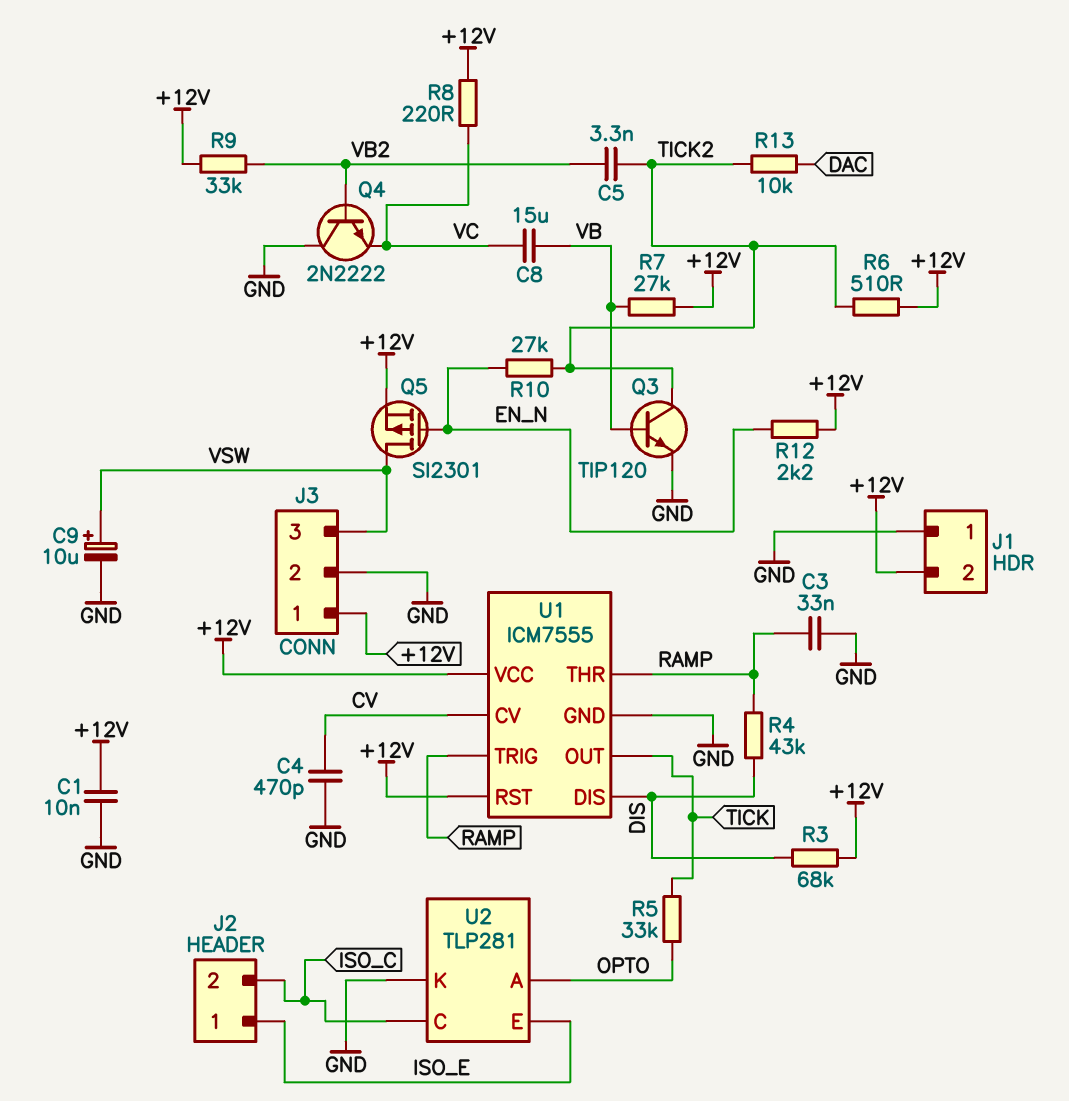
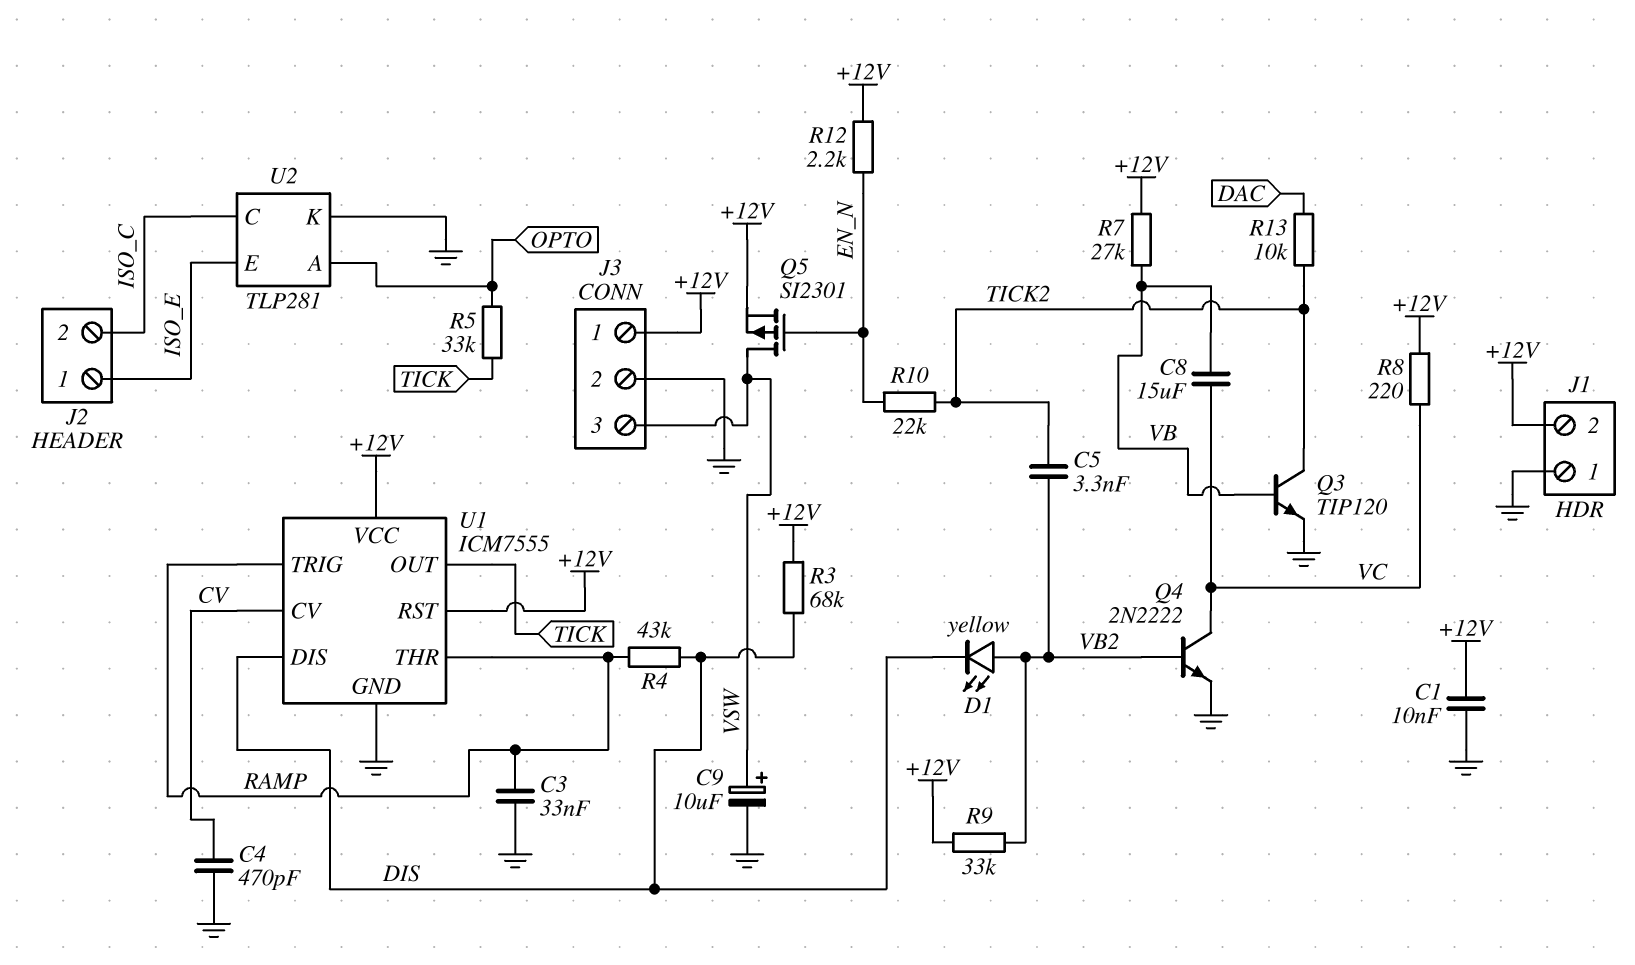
D1: none -> LED yellow (A VB2, K DIS)
Q4: NPN 2N2222 (B VB2, C GND, E VC) -> NPN 2N2222 (B VB2, C VC, E GND)
R6: 510 (+12V, TICK2) -> none
R10: 27k (EN_N, TICK2) -> 22k (EN_N, TICK2)

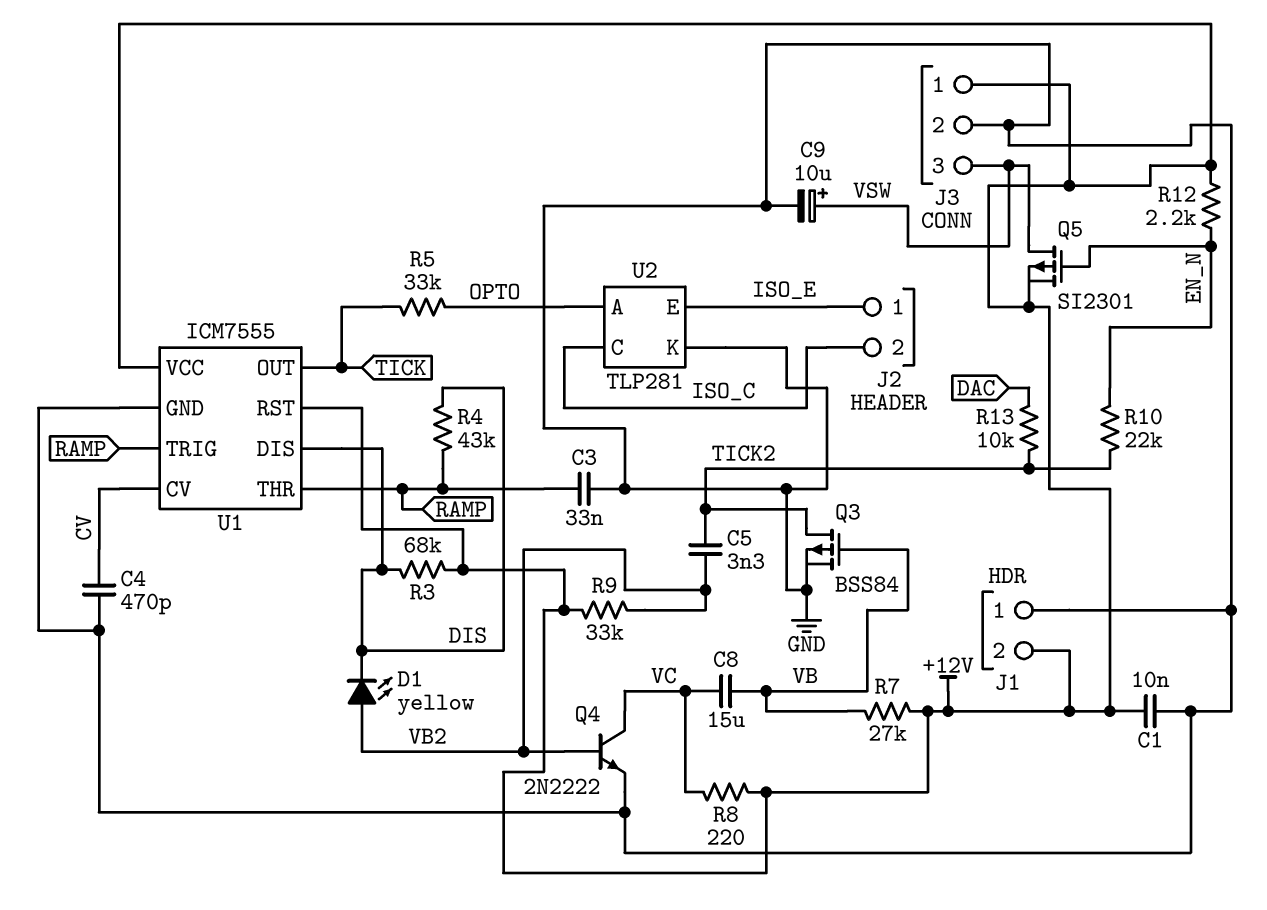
Q3: NPN TIP120 (B VB, C TICK2, E GND) -> PMOS BSS84 (G VB, D TICK2, S GND)

